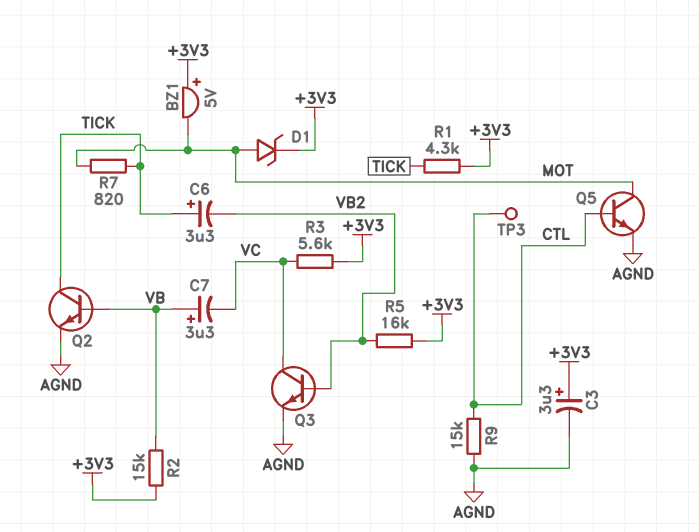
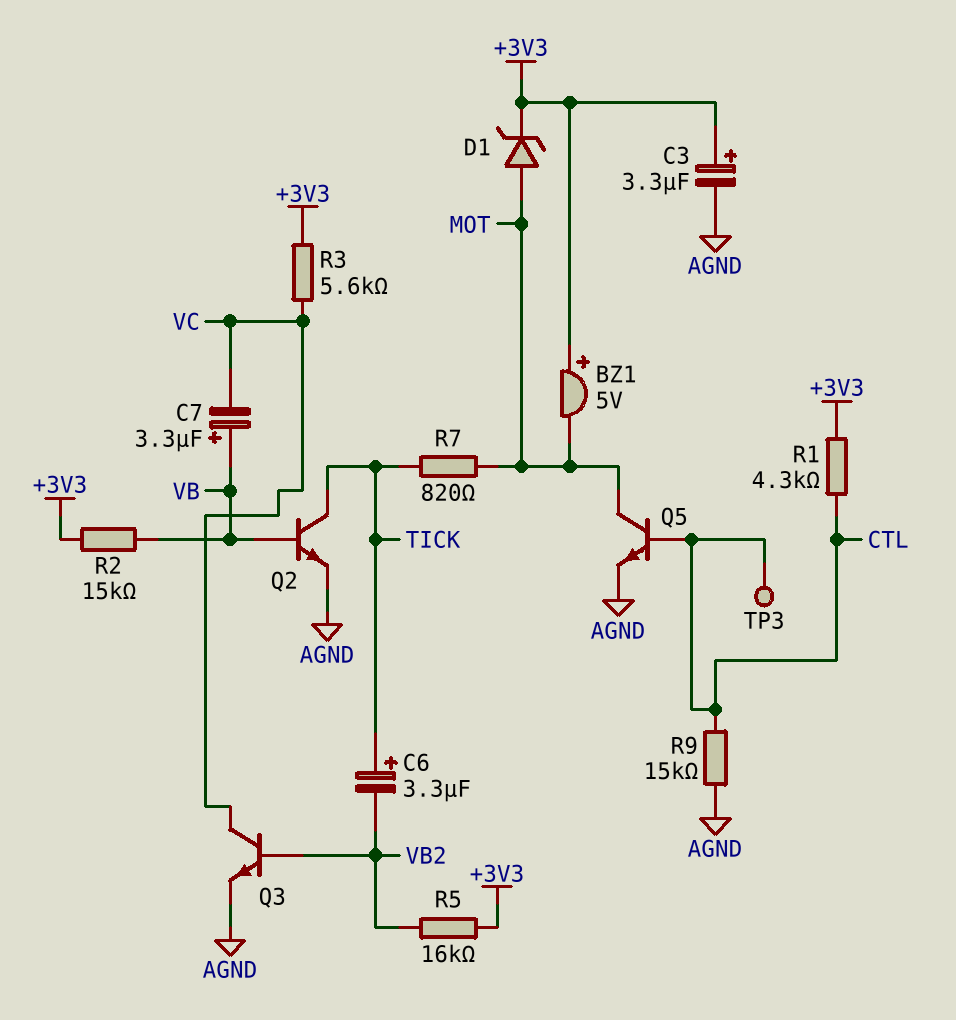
R1: 4.3k (+3V3, TICK) -> 4.3k (+3V3, CTL)

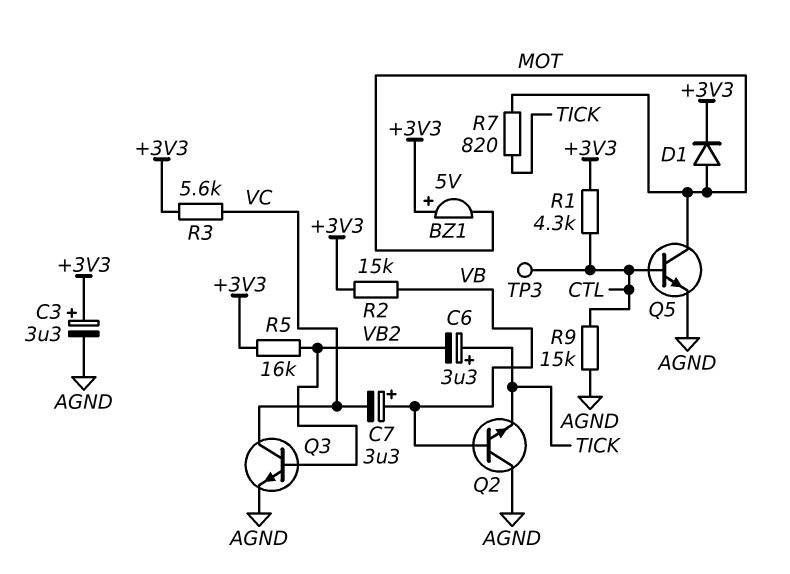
D1: zener (A MOT, K +3V3) -> diode (A MOT, K +3V3)
Q2: NPN (B VB, C TICK, E AGND) -> NPN (B VB, C AGND, E TICK)

